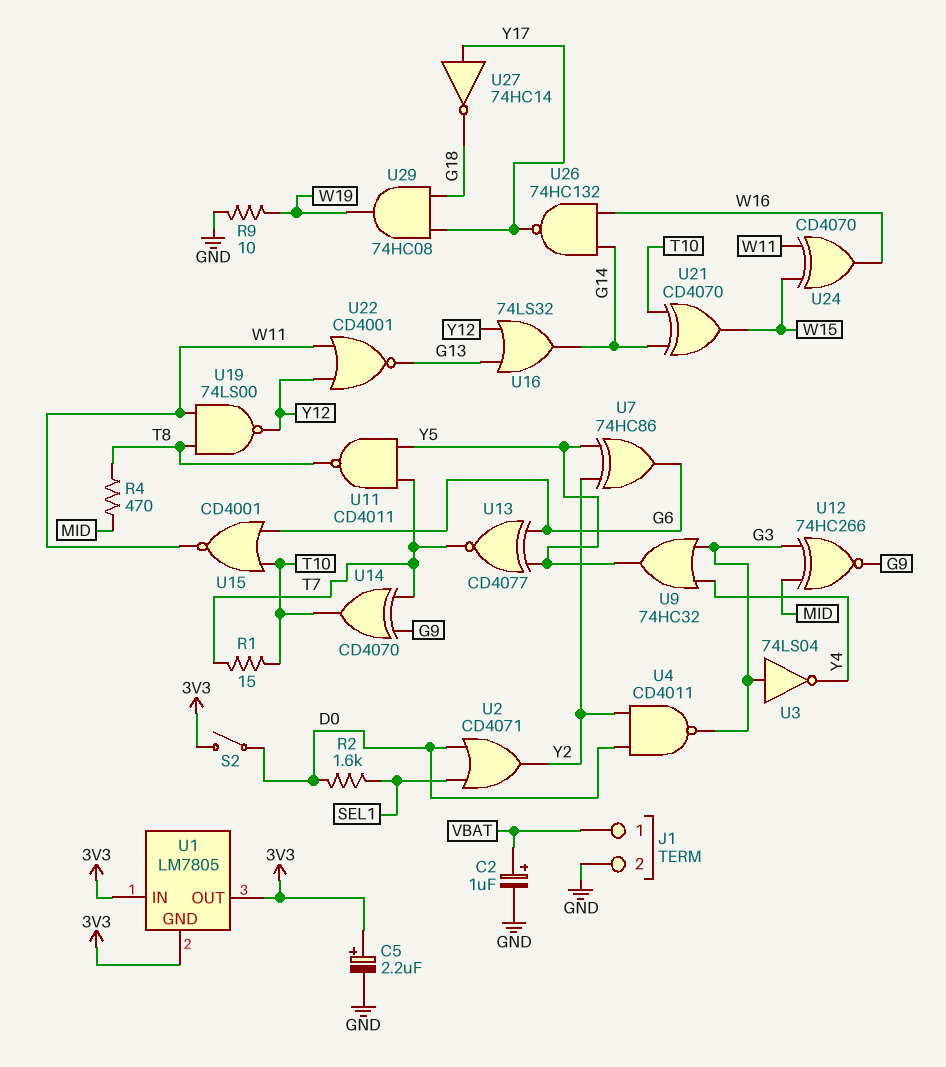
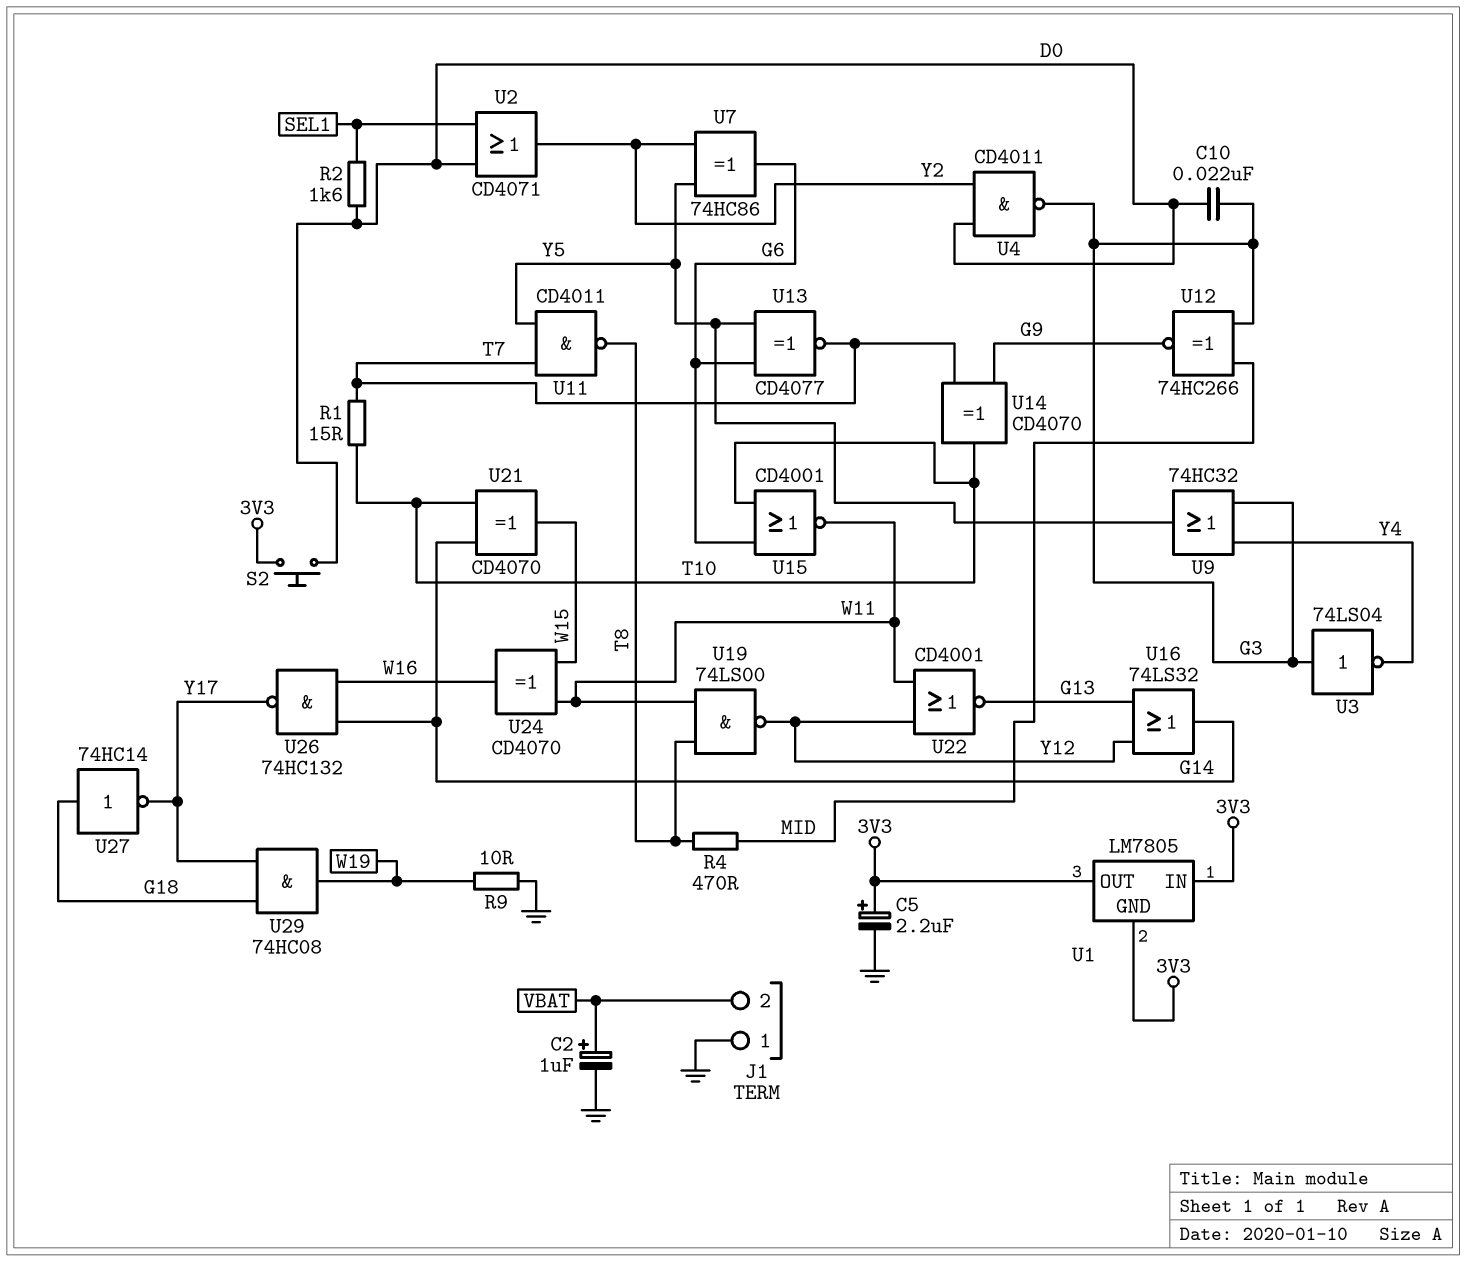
C10: none -> 22nF (D0, G3)
J1 pin 1: VBAT -> GND
J1 pin 2: GND -> VBAT
S2: switch (3V3, D0) -> button (3V3, D0)
U27: NOT 74HC14 (in Y17, out G18) -> NOT 74HC14 (in G18, out Y17)

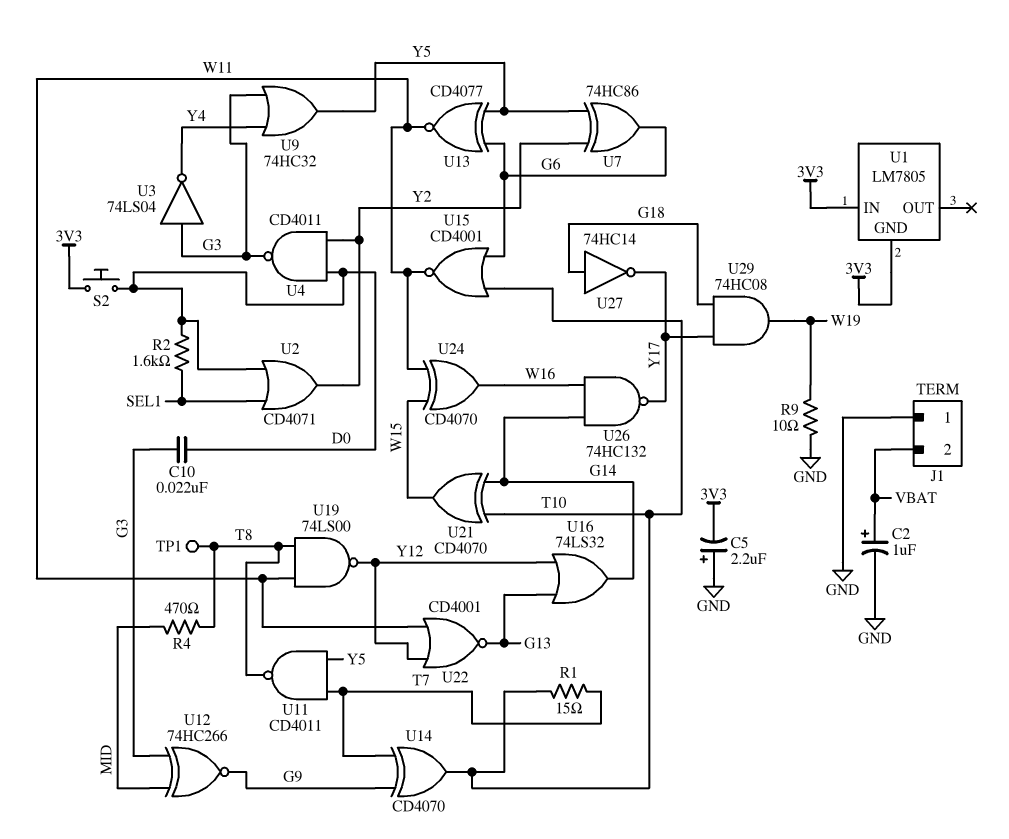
C5: 2.2uF (plus 3V3, minus GND) -> 2.2uF (plus GND, minus 3V3)
TP1: none -> test point (T8)
U1 pin OUT: 3V3 -> none
U13: XNOR CD4077 (in G6, in Y5, out T7) -> XNOR CD4077 (in G6, in Y5, out W11)

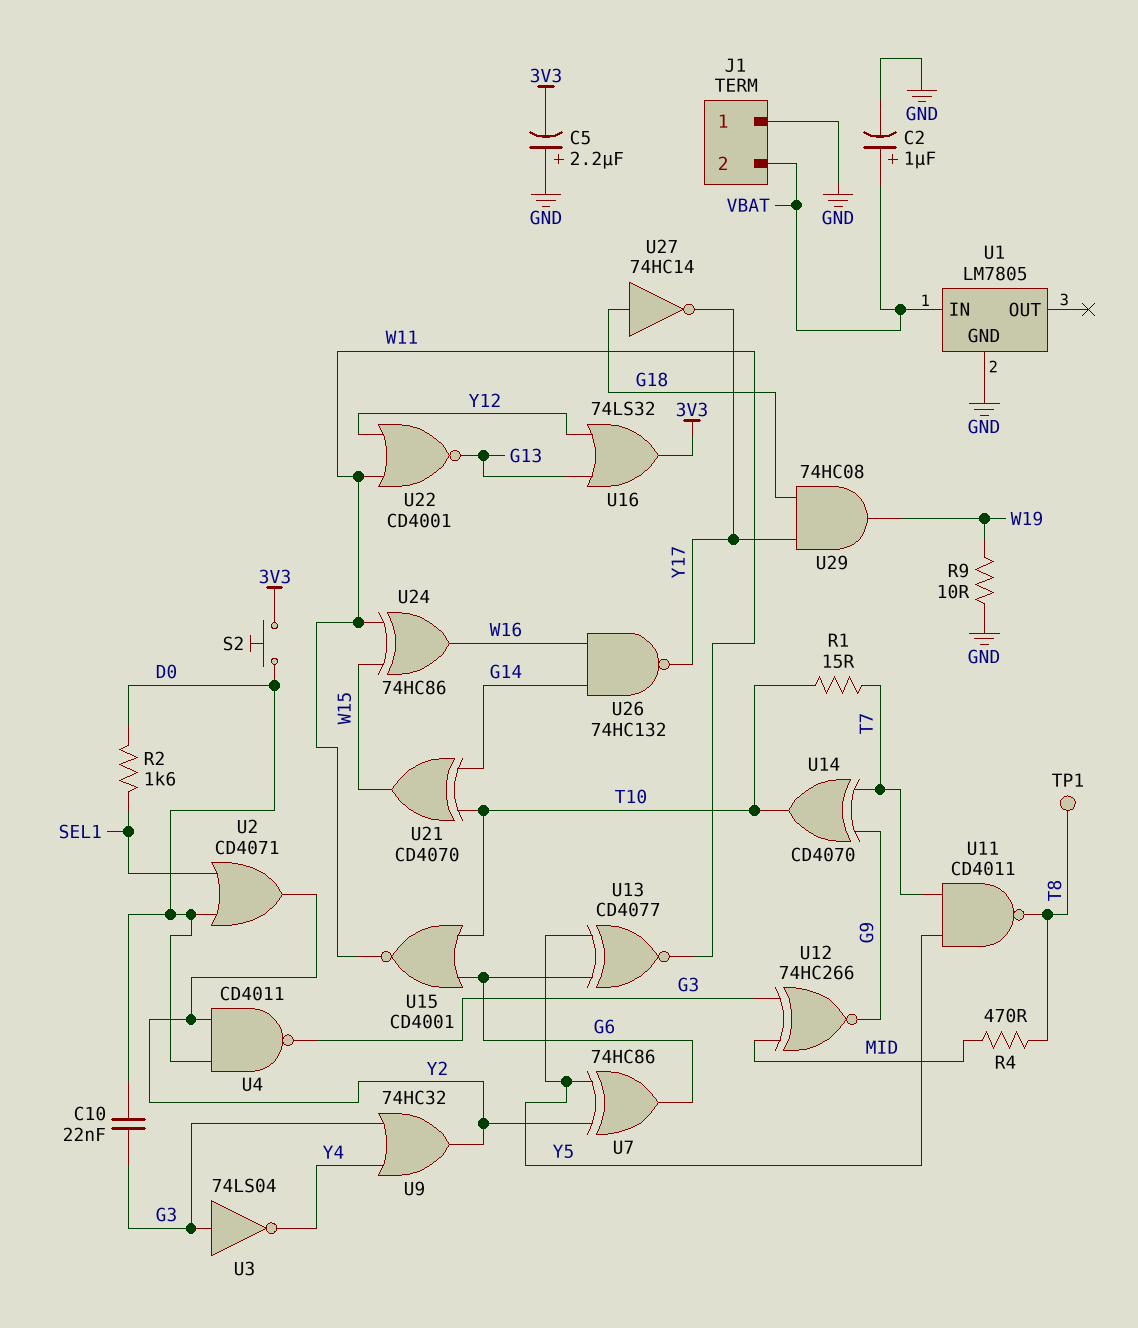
U1 pin GND: 3V3 -> GND
U1 pin IN: 3V3 -> VBAT
U9: OR 74HC32 (in G3, in Y4, out Y5) -> OR 74HC32 (in G3, in Y4, out Y2)
U16: OR 74LS32 (in G13, in Y12, out G14) -> OR 74LS32 (in G13, in Y12, out 3V3)
U19: NAND 74LS00 (in T8, in W11, out Y12) -> none
U24: XOR CD4070 (in W11, in W15, out W16) -> XOR 74HC86 (in W11, in W15, out W16)

